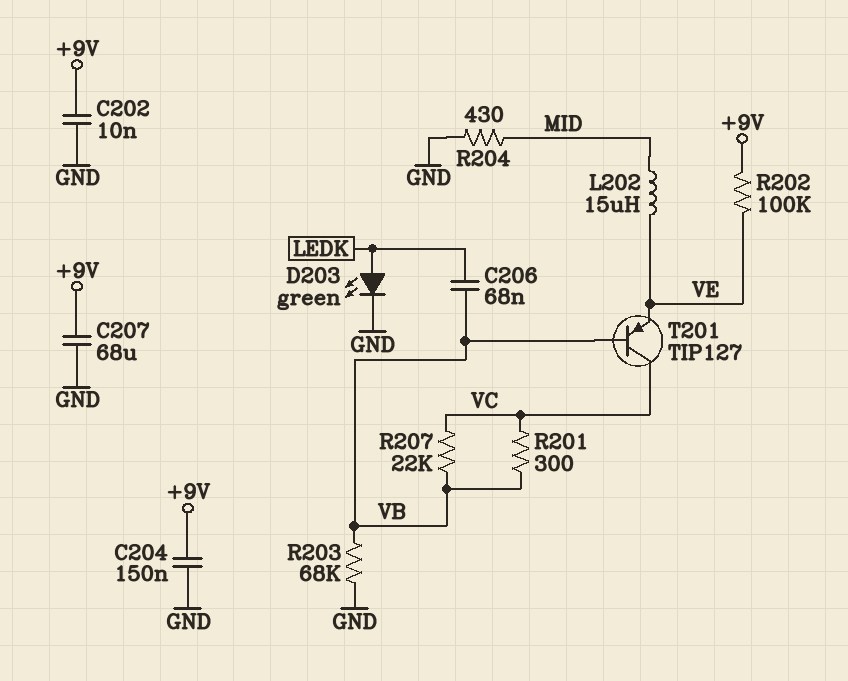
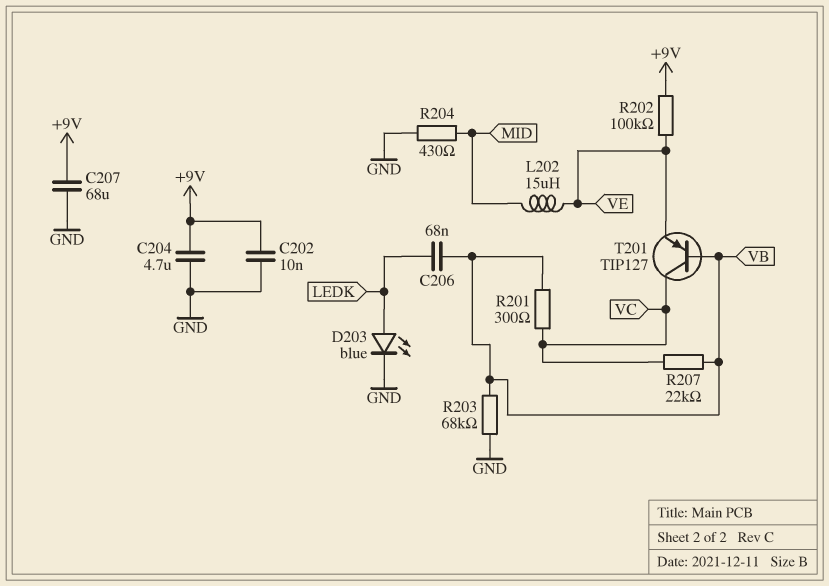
C204: 150nF (+9V, GND) -> 4.7uF (+9V, GND)
D203: LED green (A LEDK, K GND) -> LED blue (A LEDK, K GND)

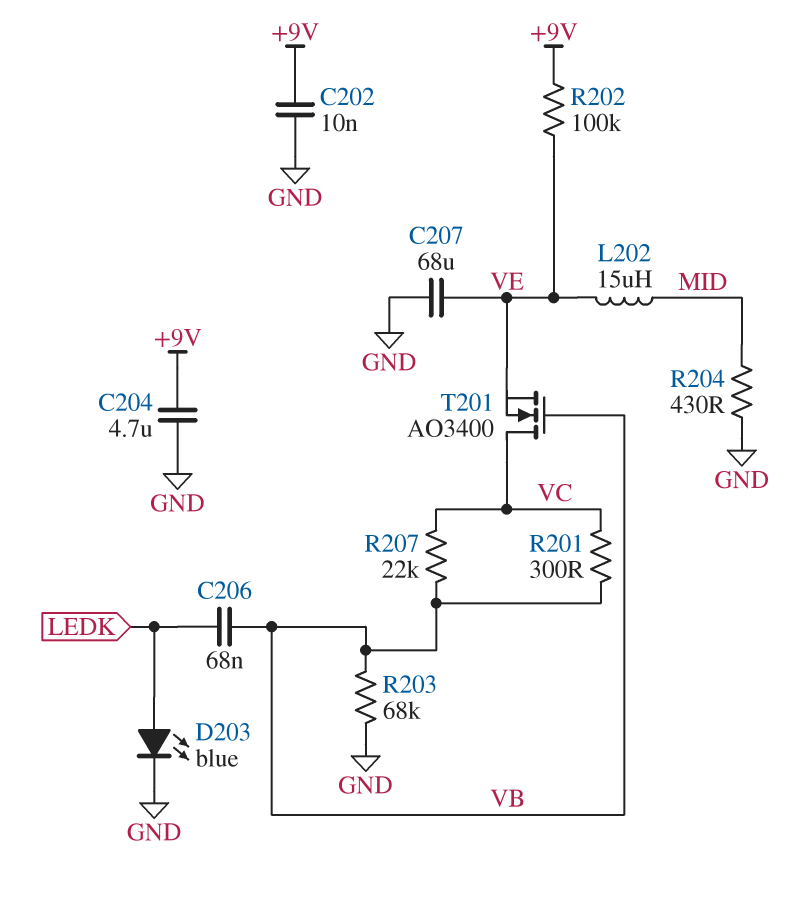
C207: 68uF (+9V, GND) -> 68uF (GND, VE)
T201: PNP TIP127 (B VB, C VC, E VE) -> NMOS AO3400 (G VB, D VC, S VE)

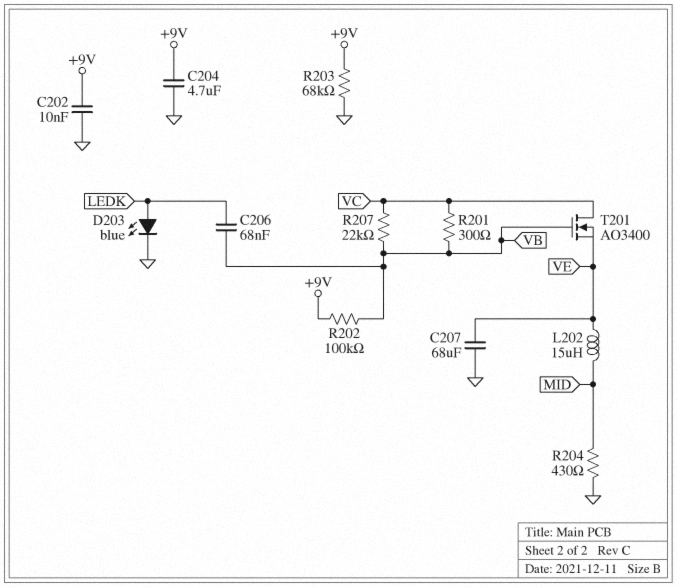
R202: 100k (+9V, VE) -> 100k (+9V, VB)
R203: 68k (GND, VB) -> 68k (+9V, GND)

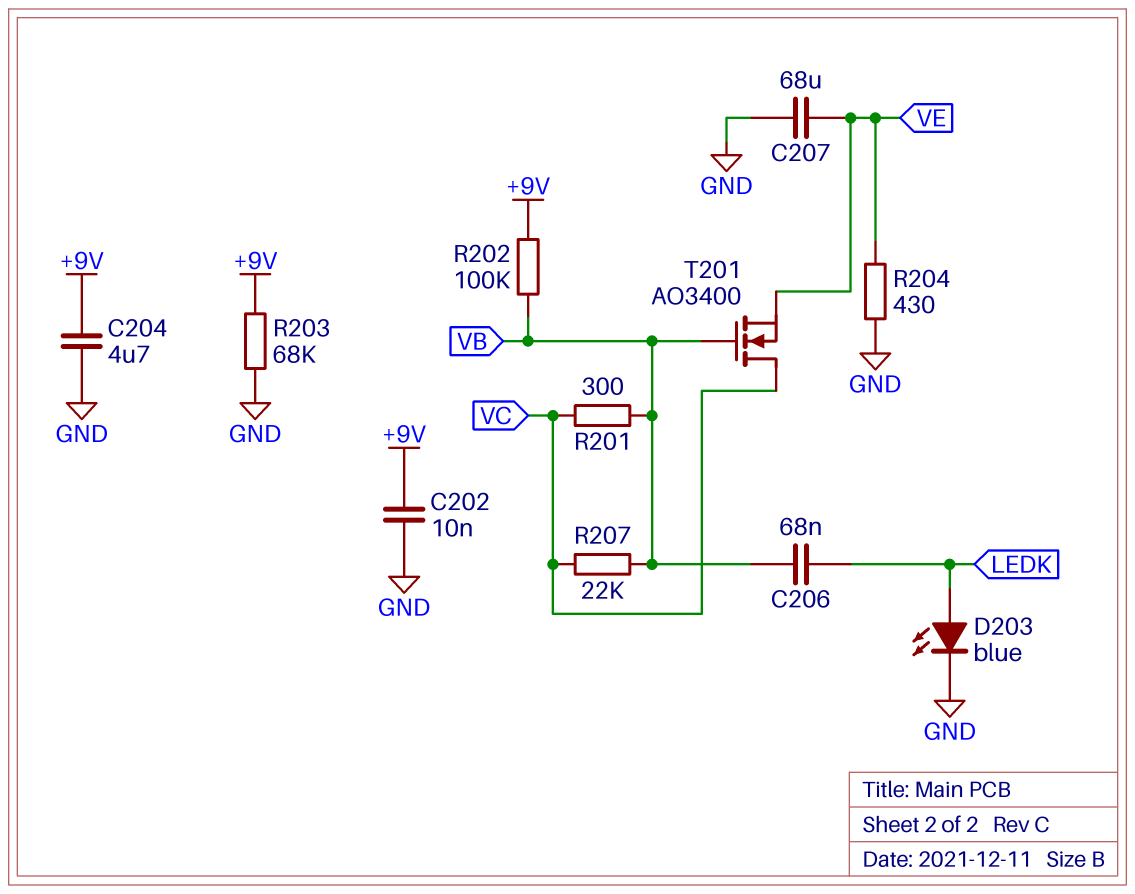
L202: 15uH (MID, VE) -> none
R204: 430 (GND, MID) -> 430 (GND, VE)

